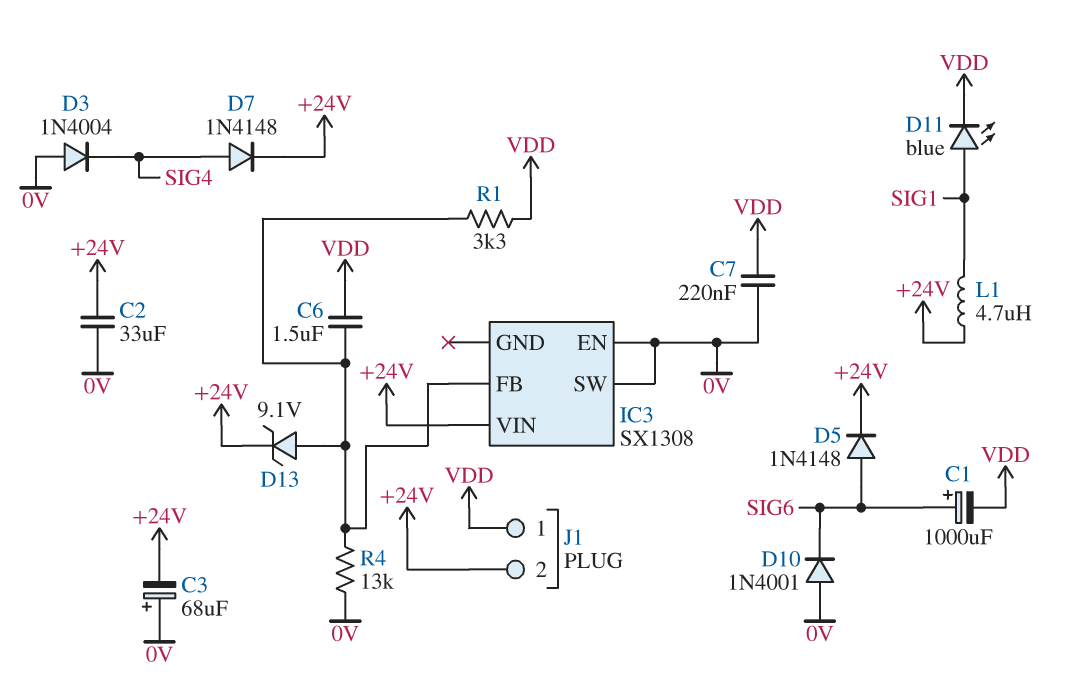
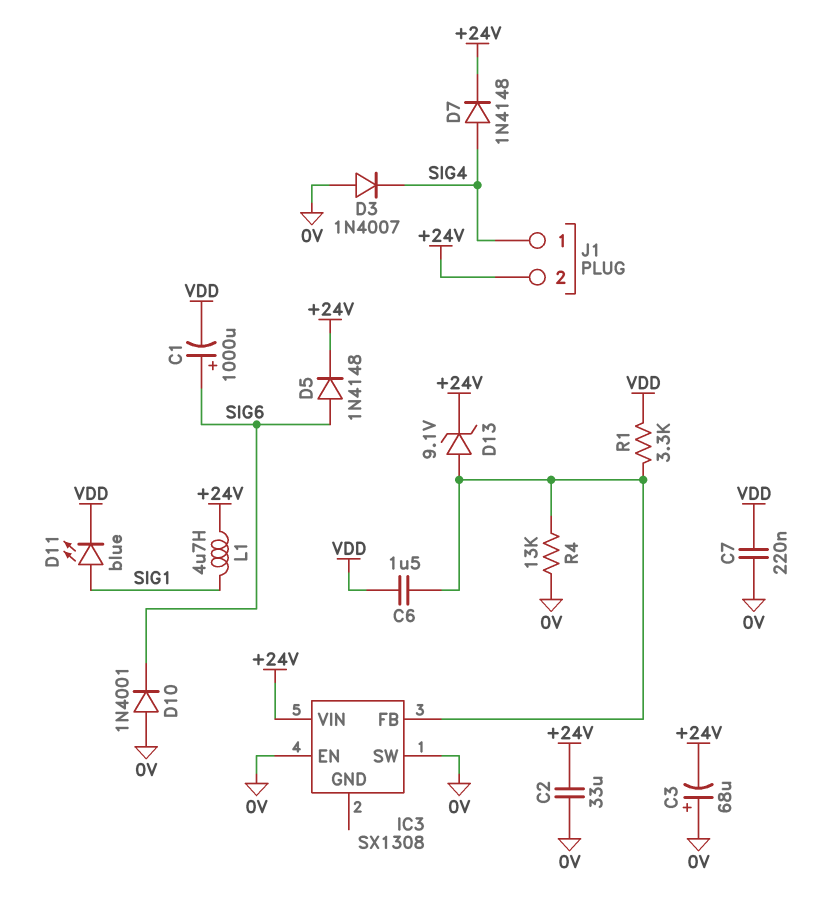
D3: diode 1N4004 (A 0V, K SIG4) -> diode 1N4007 (A 0V, K SIG4)
J1 pin 1: VDD -> SIG4

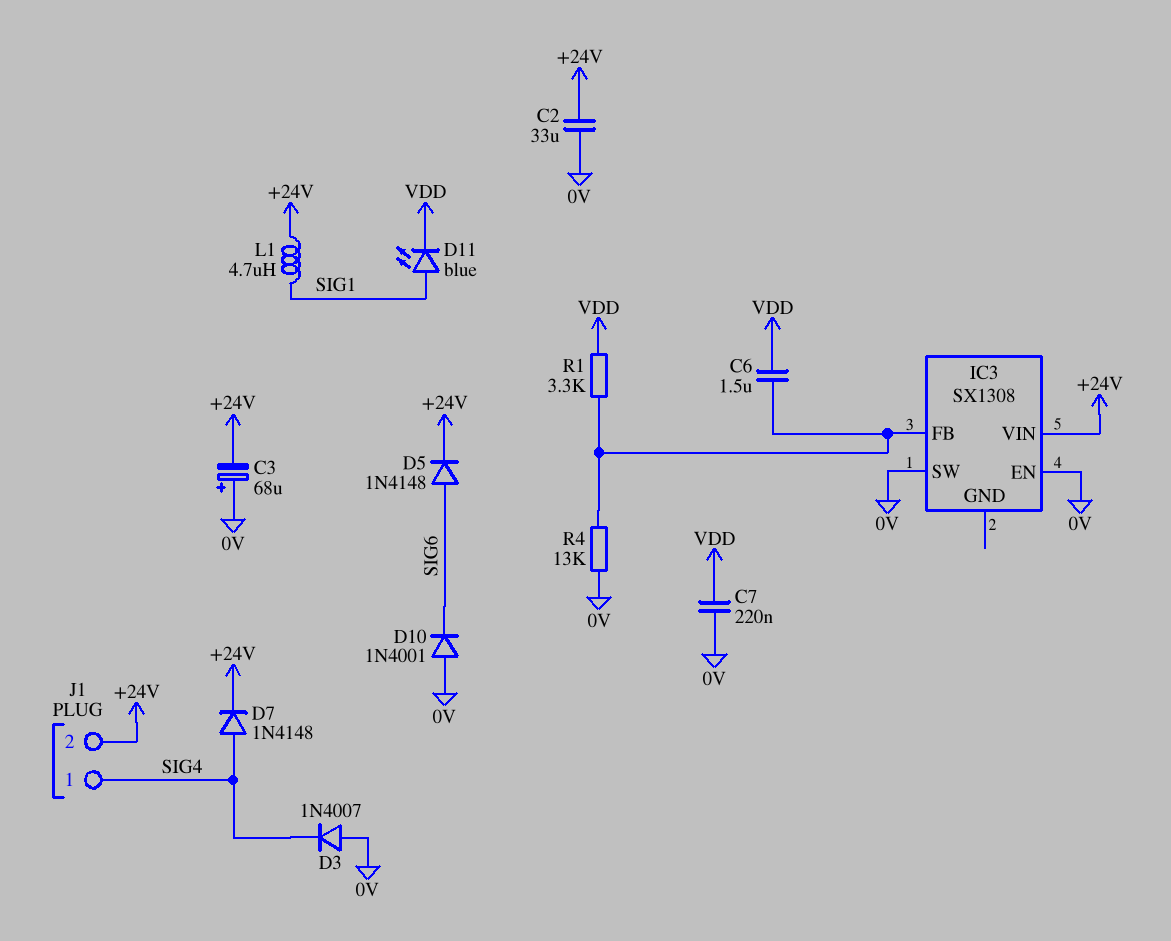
C1: 1000uF (plus SIG6, minus VDD) -> none
D13: zener 9.1V (A IC3/FB, K +24V) -> none

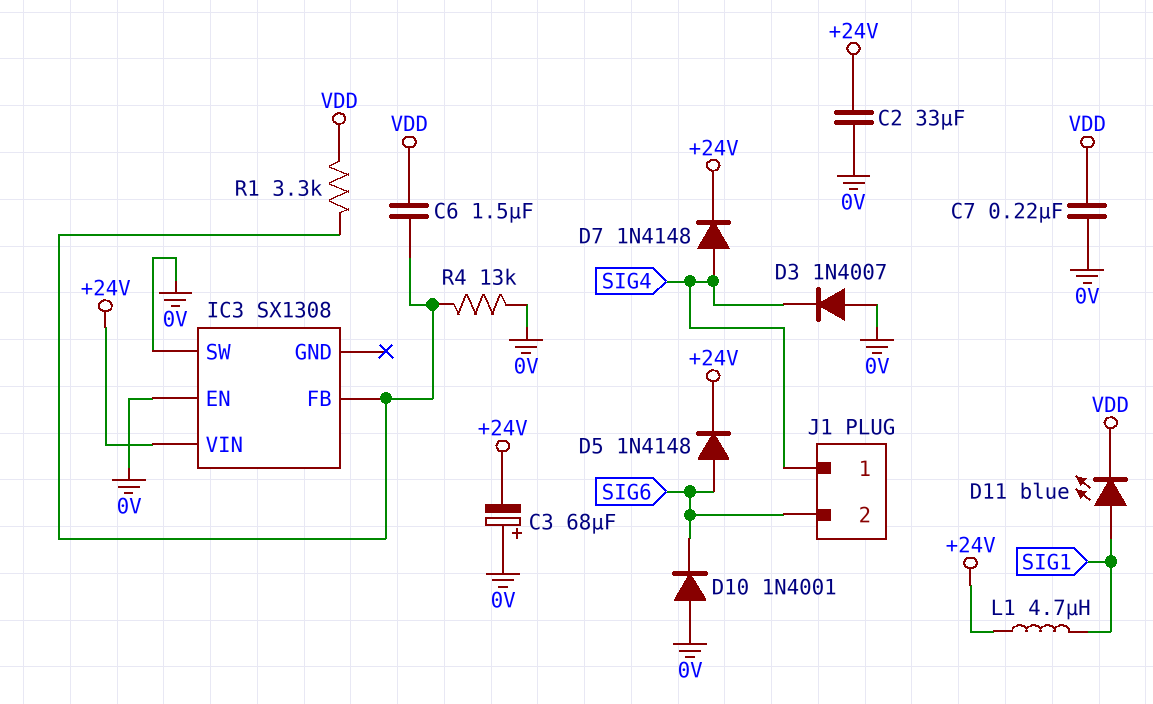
J1 pin 2: +24V -> SIG6

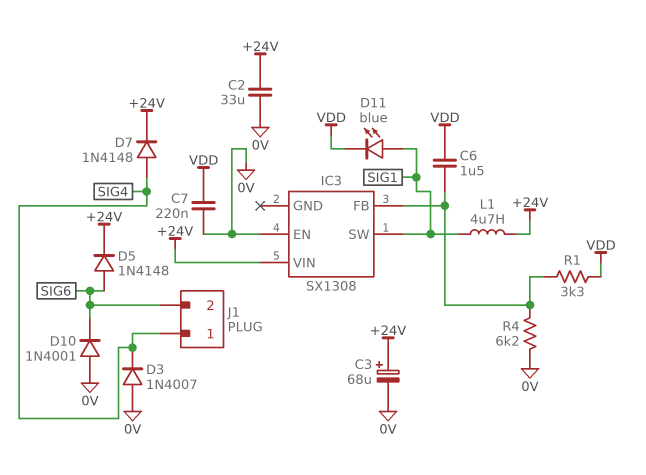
C3: 68uF (plus 0V, minus +24V) -> 68uF (plus +24V, minus 0V)
IC3 pin SW: 0V -> SIG1
R4: 13k (0V, IC3/FB) -> 6.2k (0V, IC3/FB)

